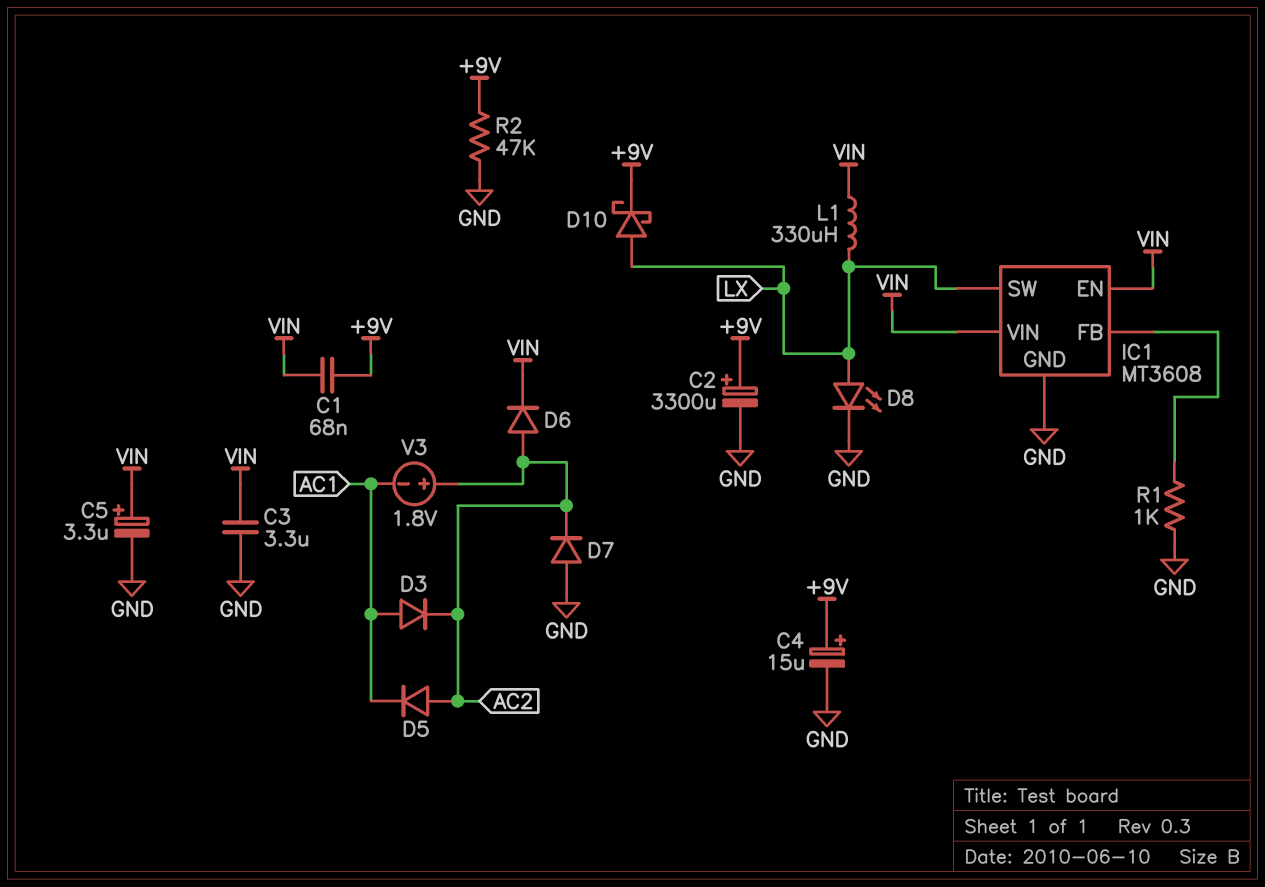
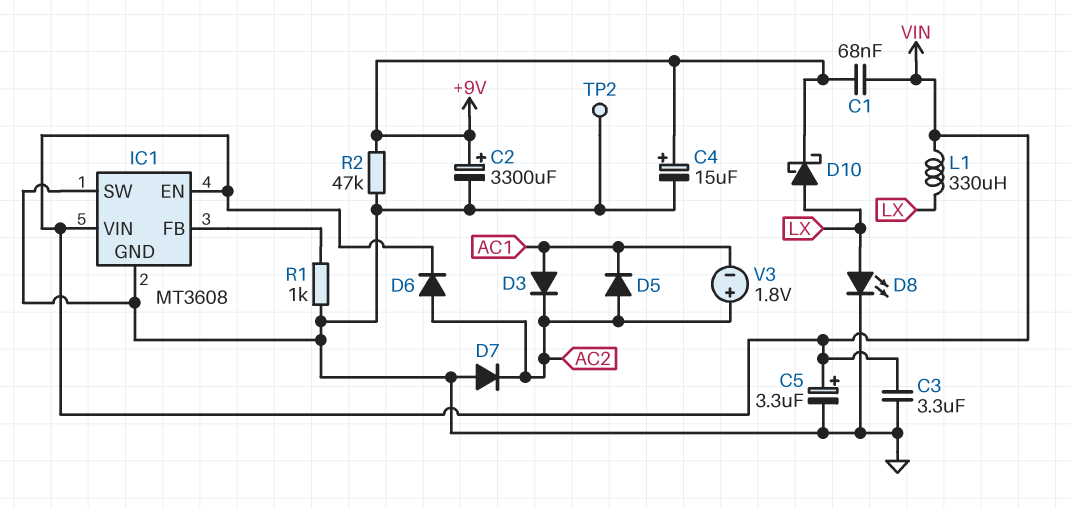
IC1 pin SW: LX -> GND
TP2: none -> test point (GND)

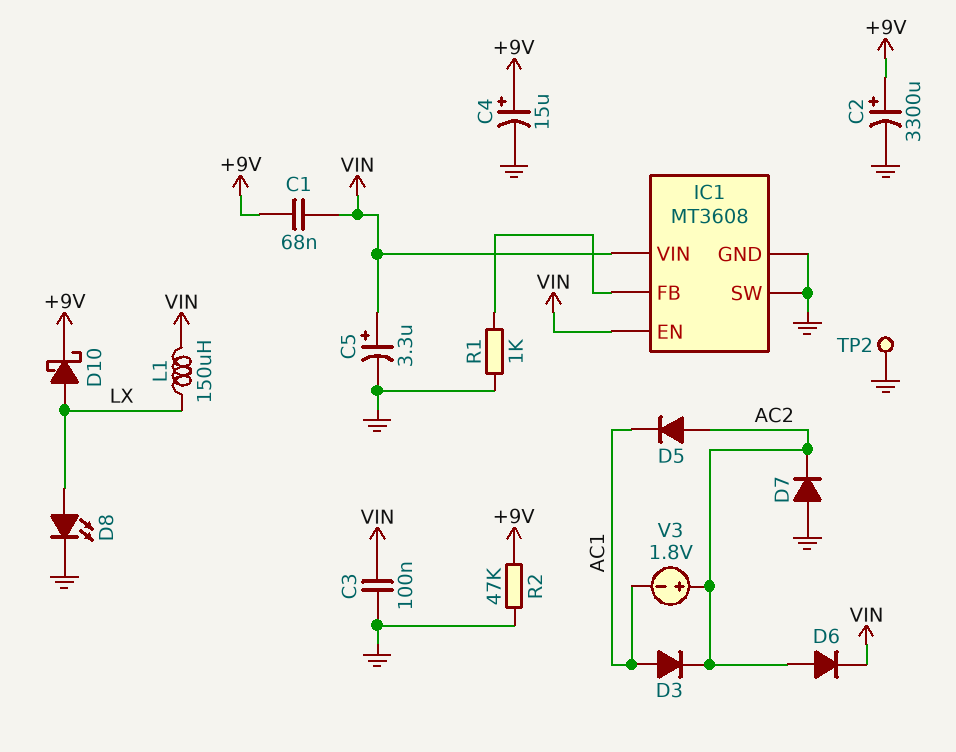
C3: 3.3uF (GND, VIN) -> 100nF (GND, VIN)
L1: 330uH (LX, VIN) -> 150uH (LX, VIN)

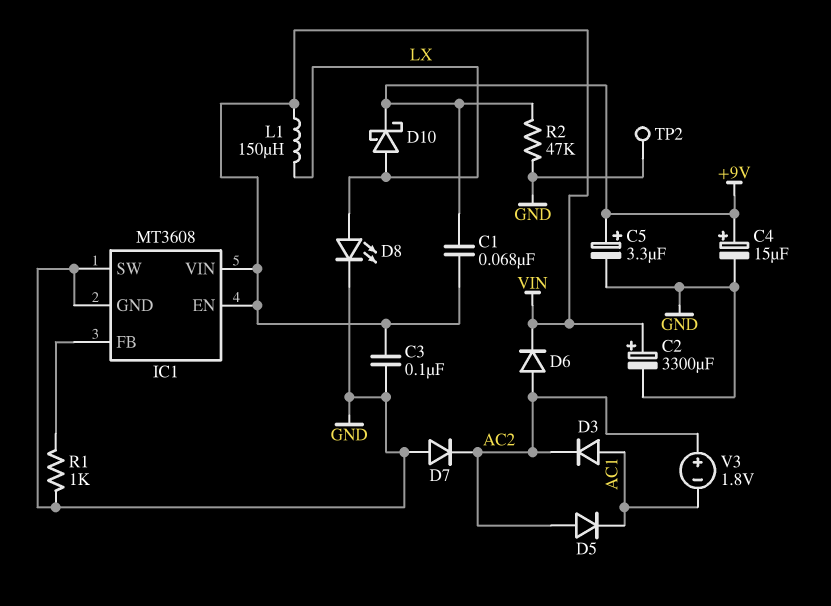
C2: 3300uF (plus +9V, minus GND) -> 3300uF (plus VIN, minus GND)
C5: 3.3uF (plus VIN, minus GND) -> 3.3uF (plus +9V, minus GND)

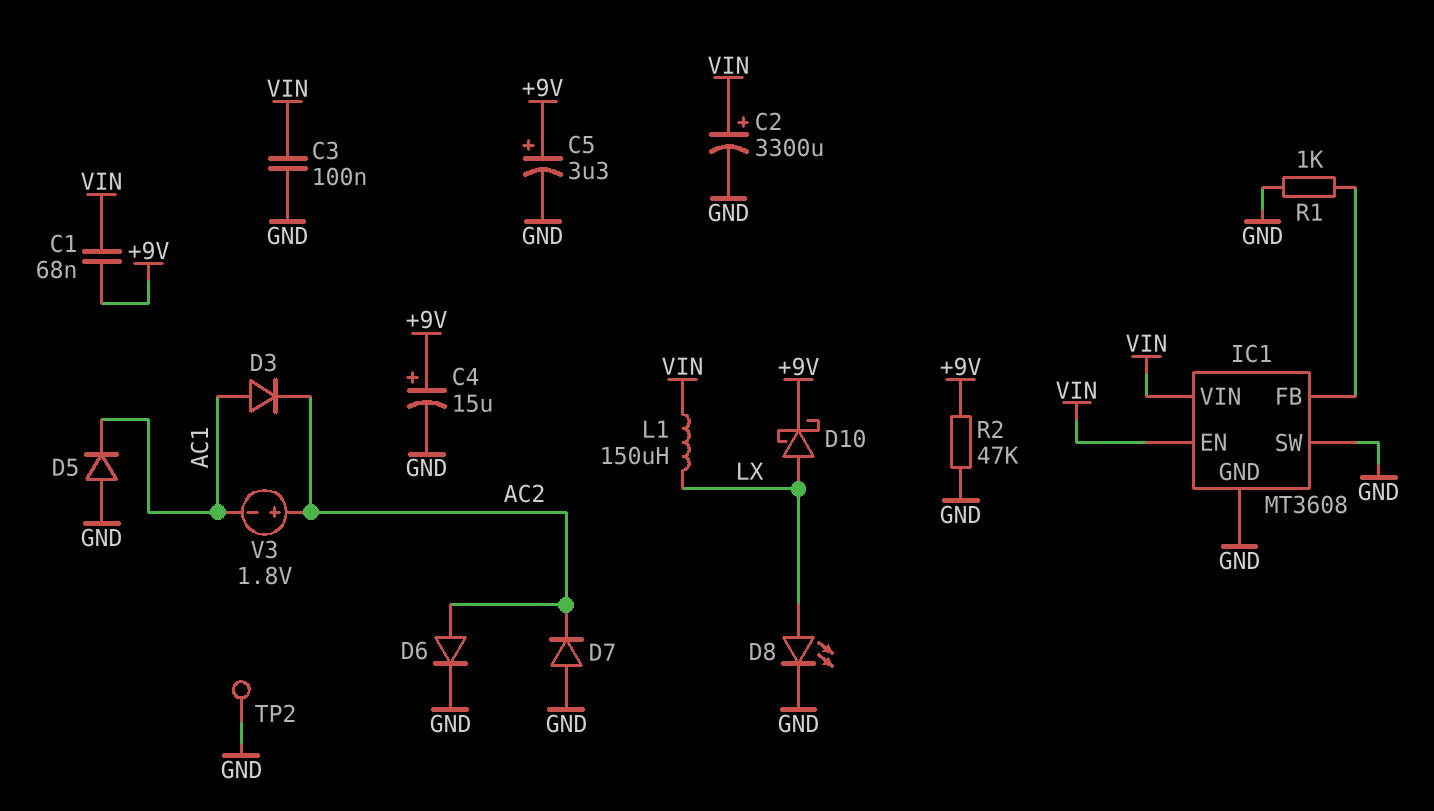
D5: diode (A AC2, K AC1) -> diode (A GND, K AC1)
D6: diode (A AC2, K VIN) -> diode (A AC2, K GND)

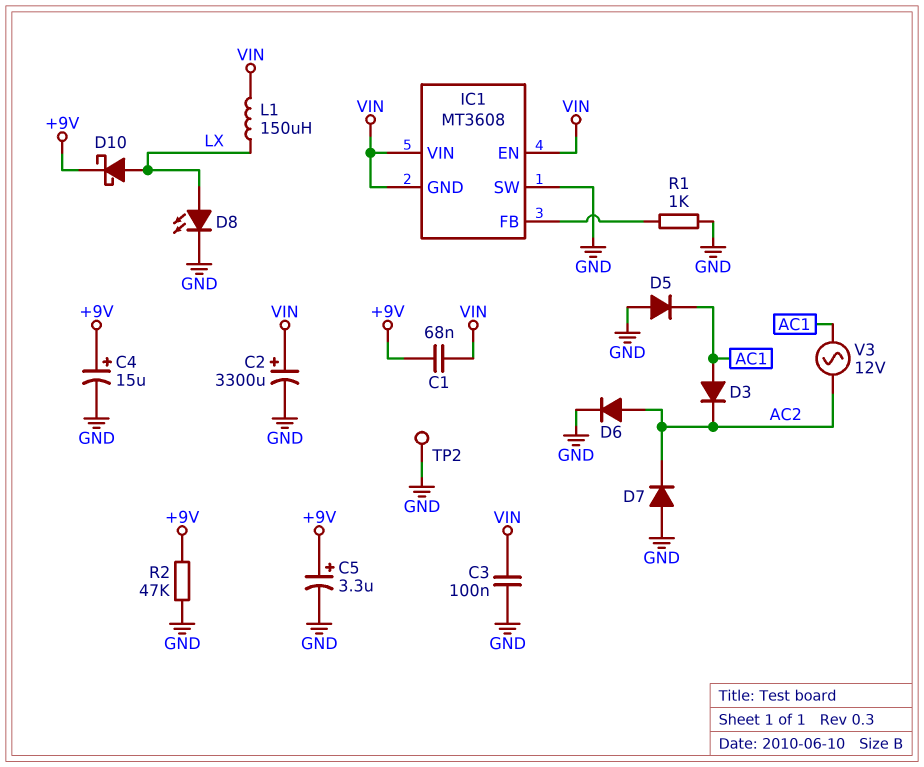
IC1 pin GND: GND -> VIN
V3: 1.8V (plus AC2, minus AC1) -> AC 12V (AC1, AC2)

